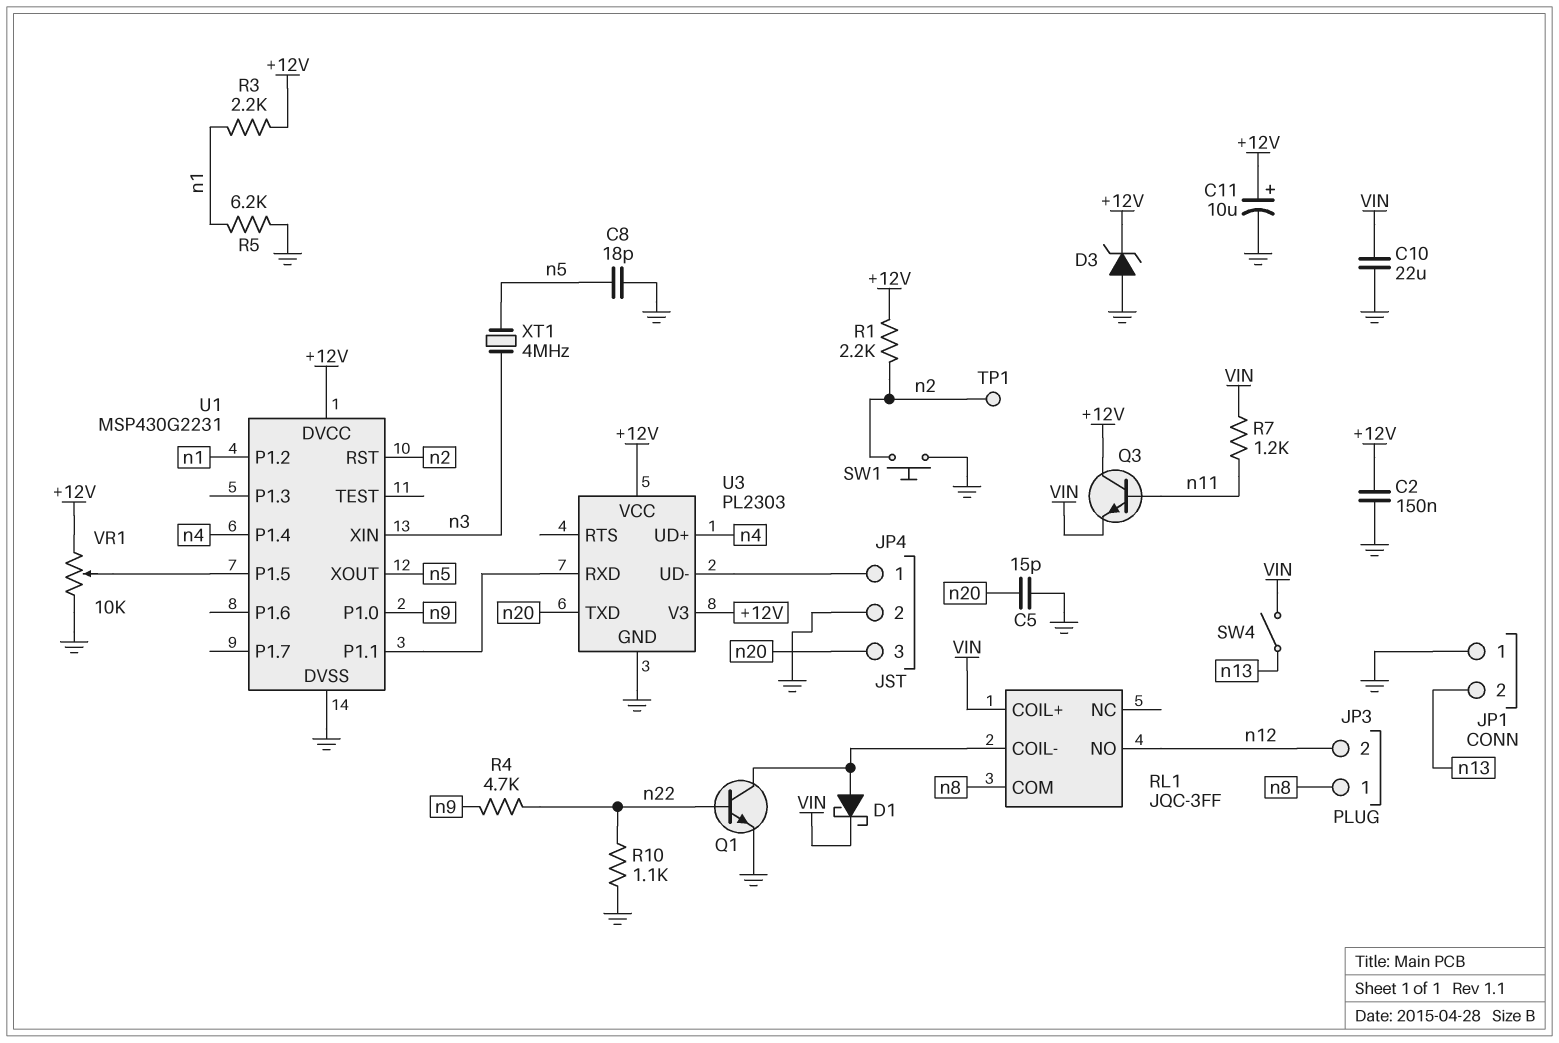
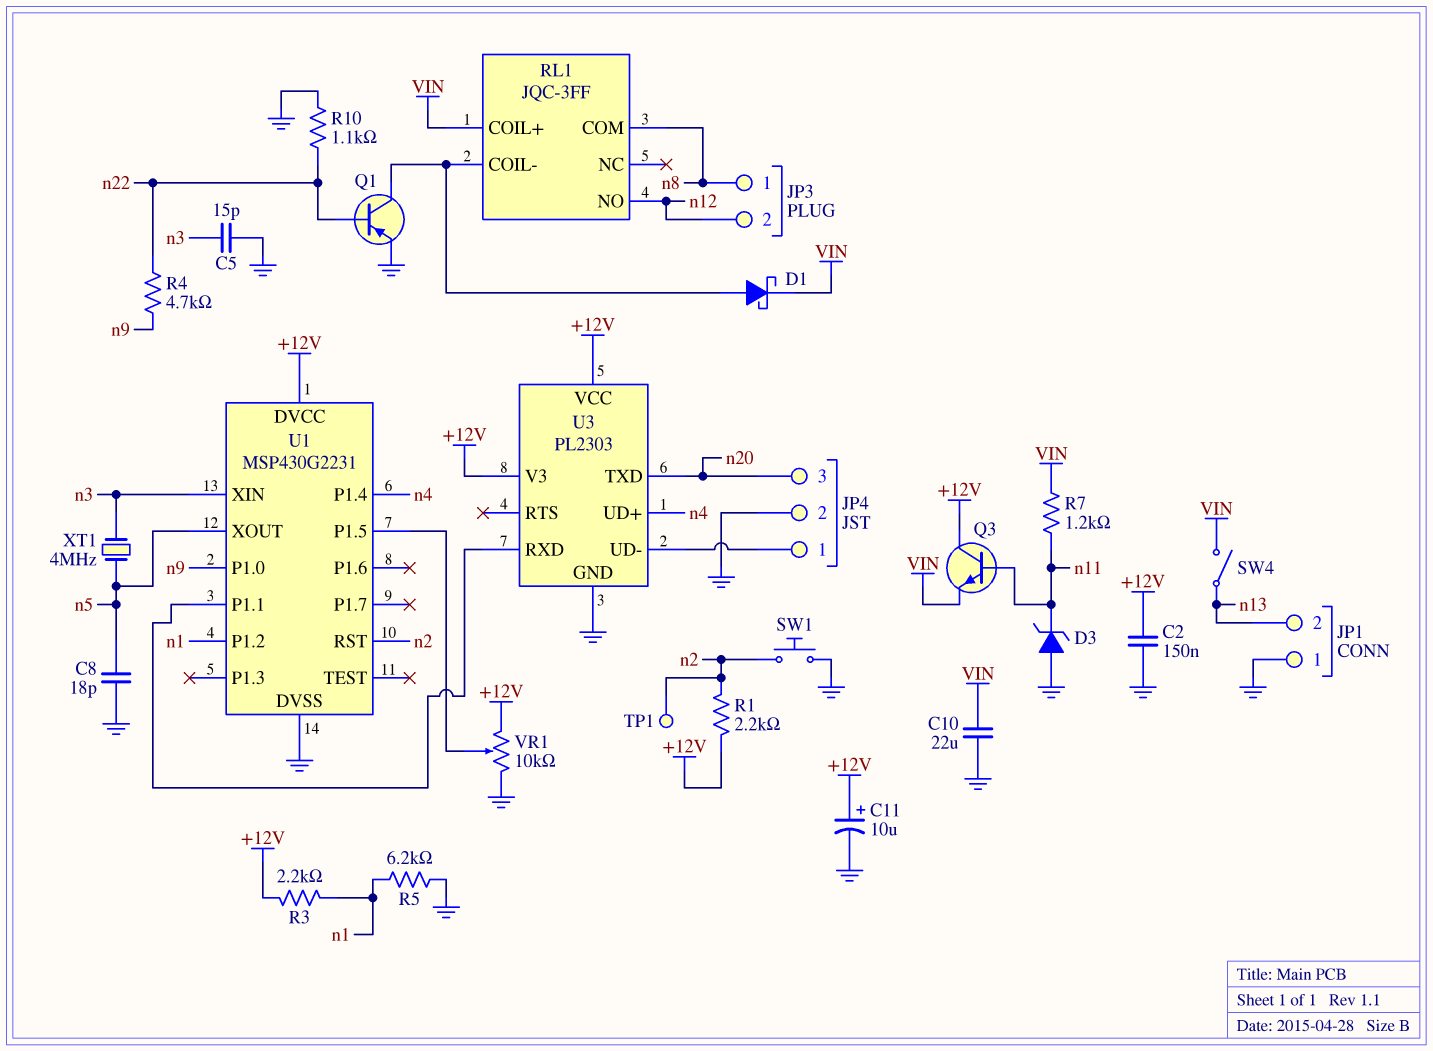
C5: 15pF (GND, n20) -> 15pF (GND, n3)
D3: zener (A GND, K +12V) -> zener (A GND, K n11)
Q1: NPN (B n22, C RL1/COIL-, E GND) -> PNP (B n22, C RL1/COIL-, E GND)

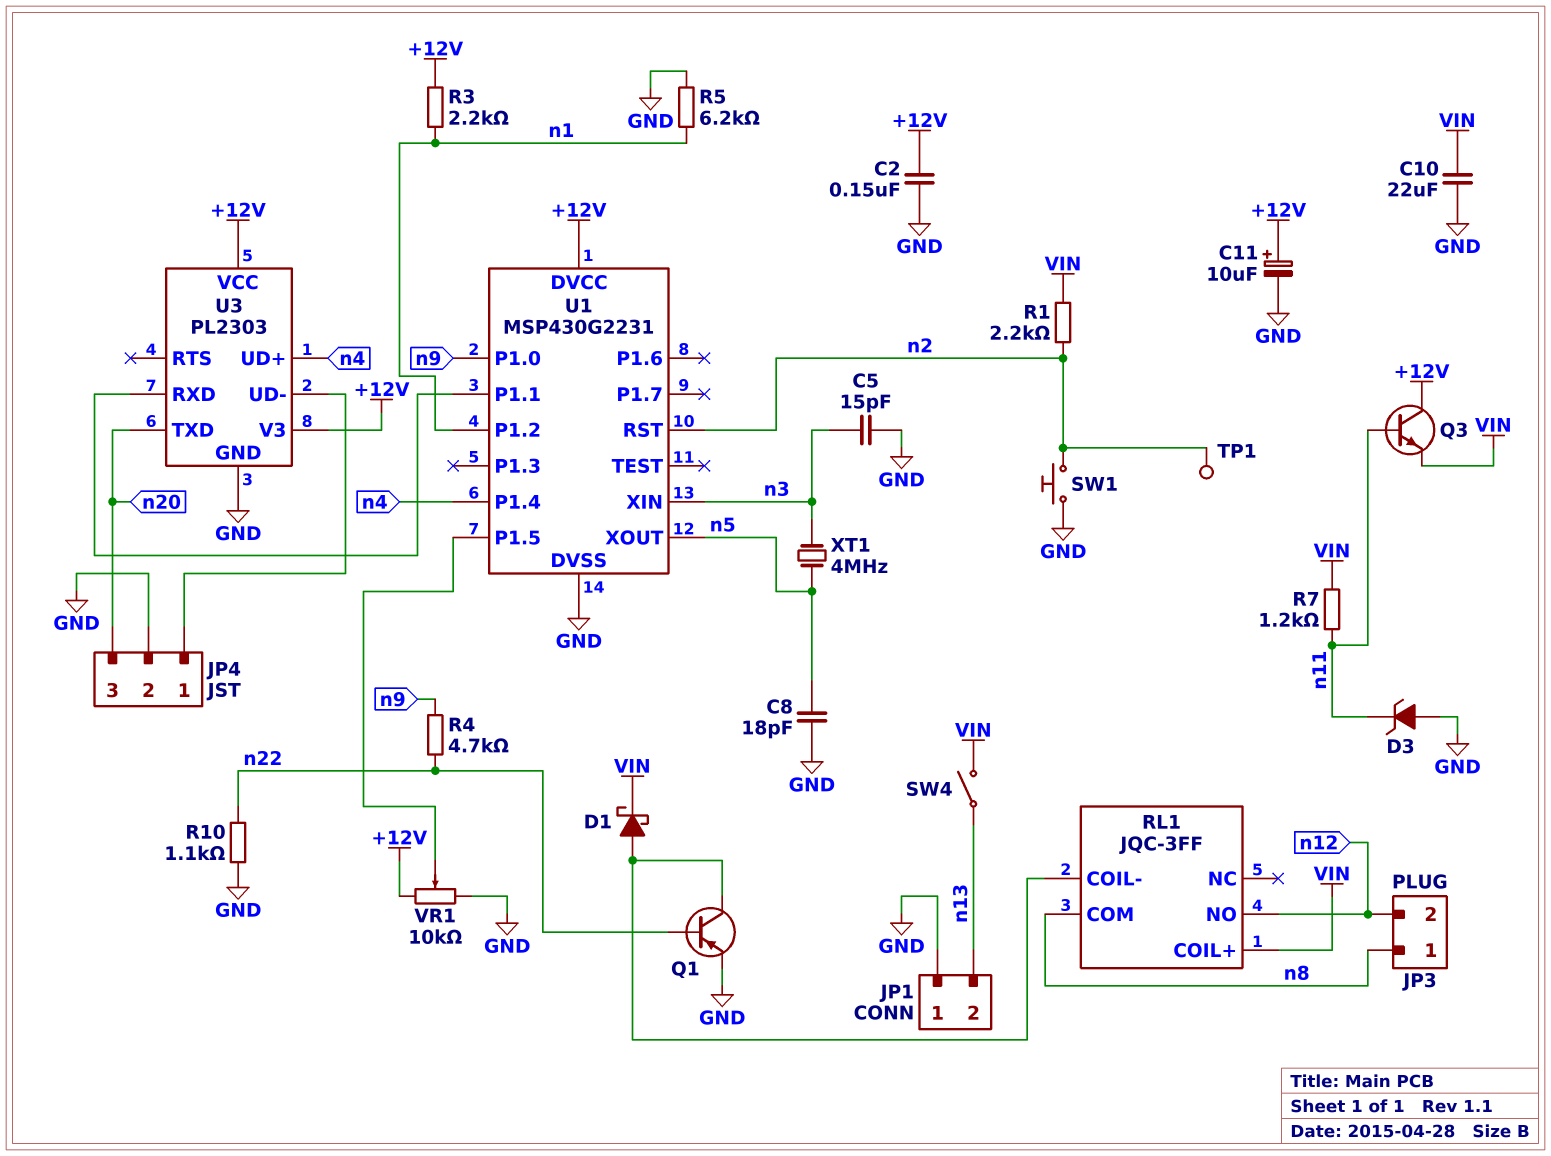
R1: 2.2k (+12V, n2) -> 2.2k (VIN, n2)

